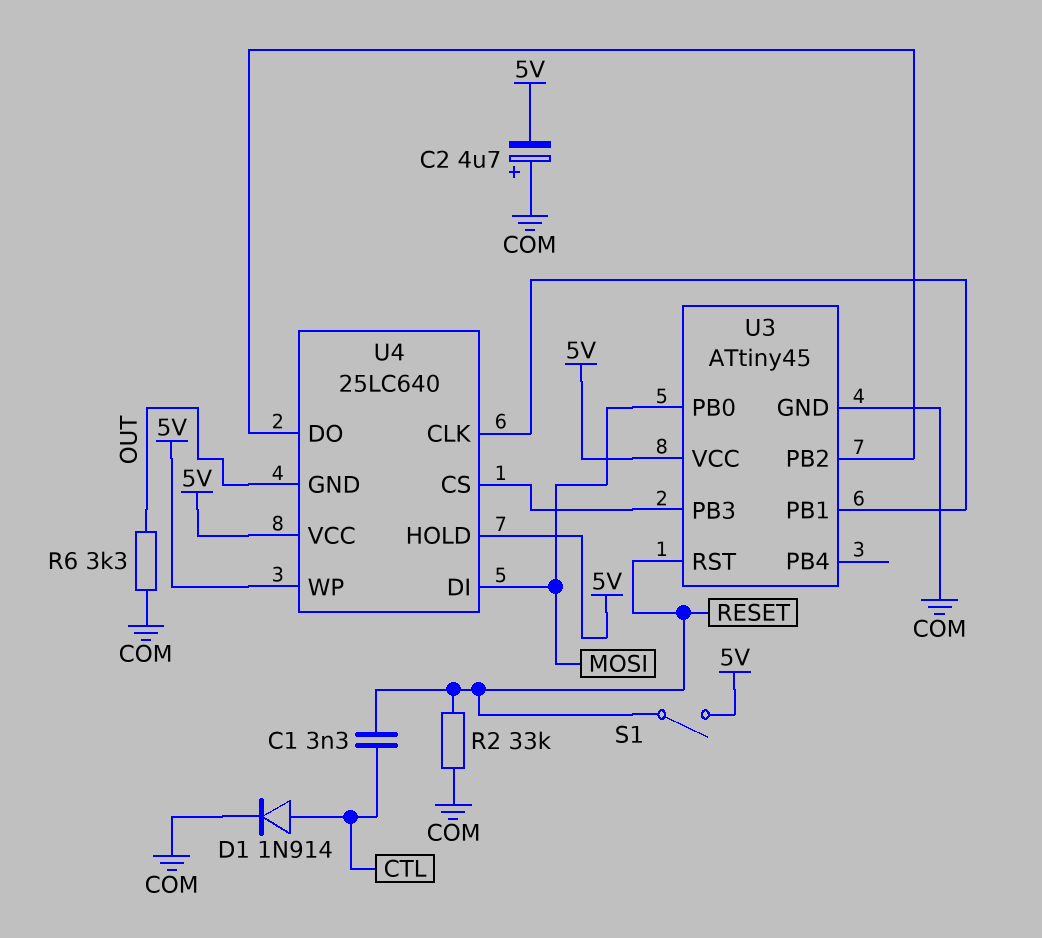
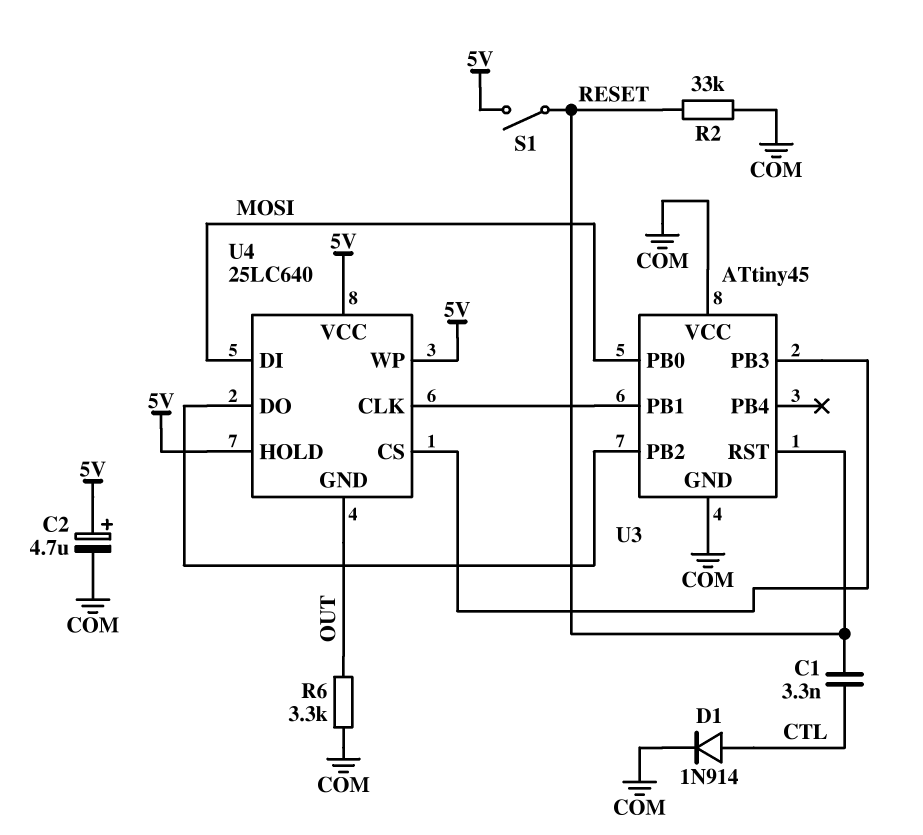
C2: 4.7uF (plus COM, minus 5V) -> 4.7uF (plus 5V, minus COM)
U3 pin VCC: 5V -> COM

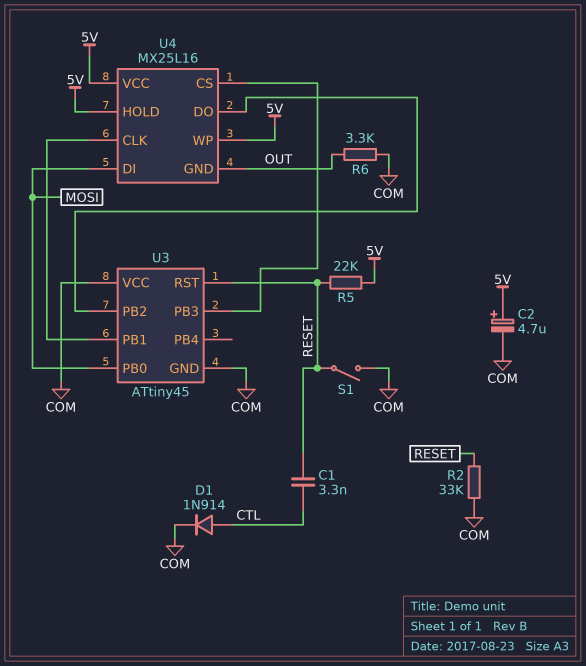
R5: none -> 22k (5V, RESET)
S1: switch (5V, RESET) -> switch (COM, RESET)
U4: 25LC640 -> MX25L16

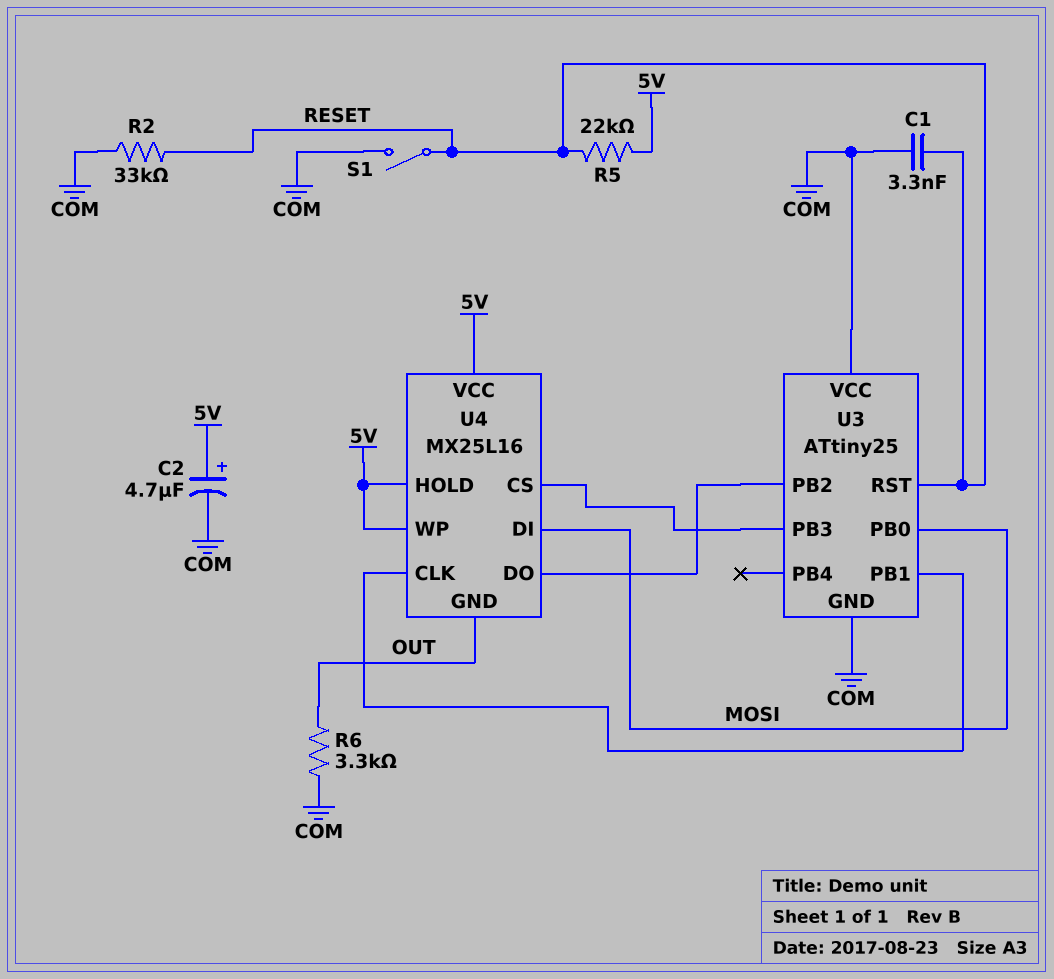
C1: 3.3nF (CTL, RESET) -> 3.3nF (COM, RESET)
D1: diode 1N914 (A CTL, K COM) -> none
U3: ATtiny45 -> ATtiny25

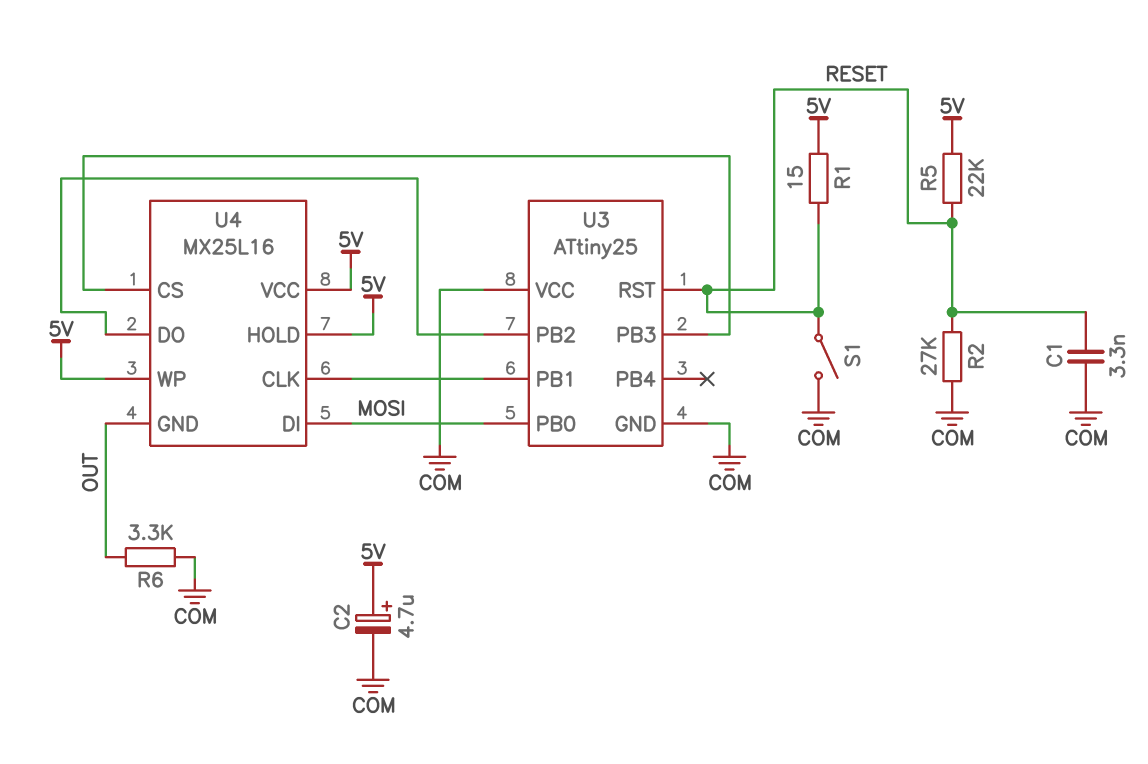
R1: none -> 15 (5V, RESET)
R2: 33k (COM, RESET) -> 27k (COM, RESET)

